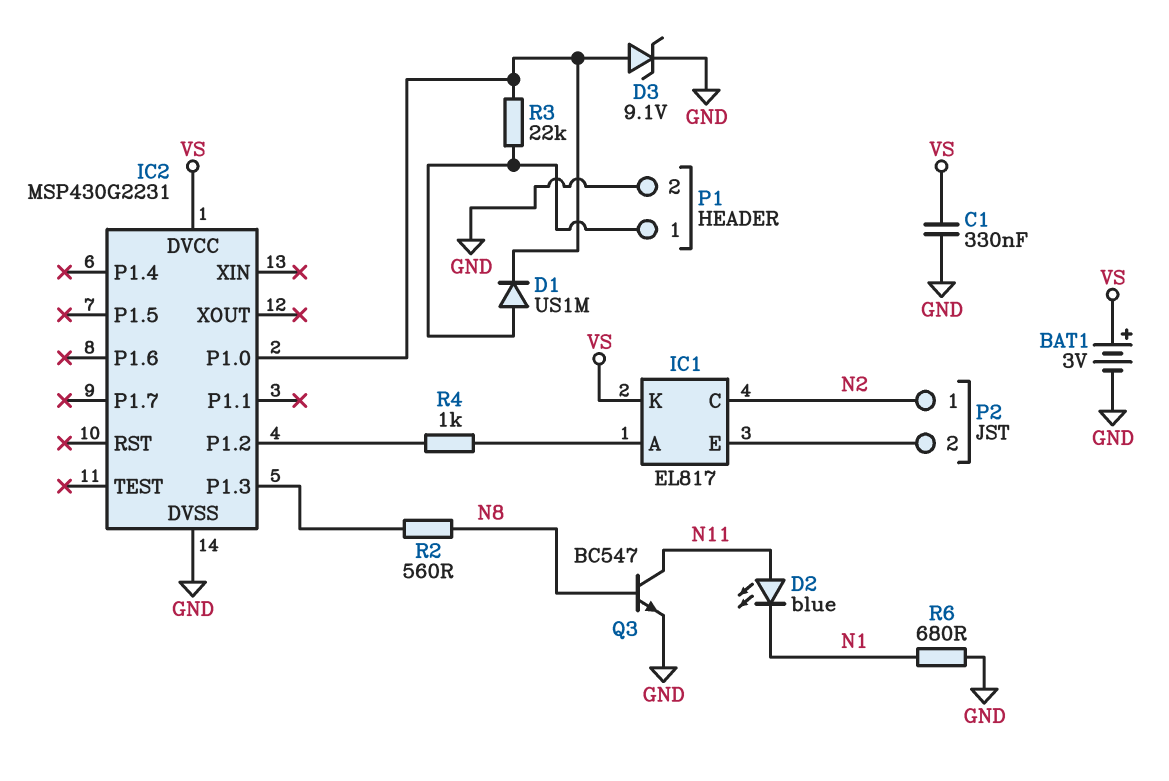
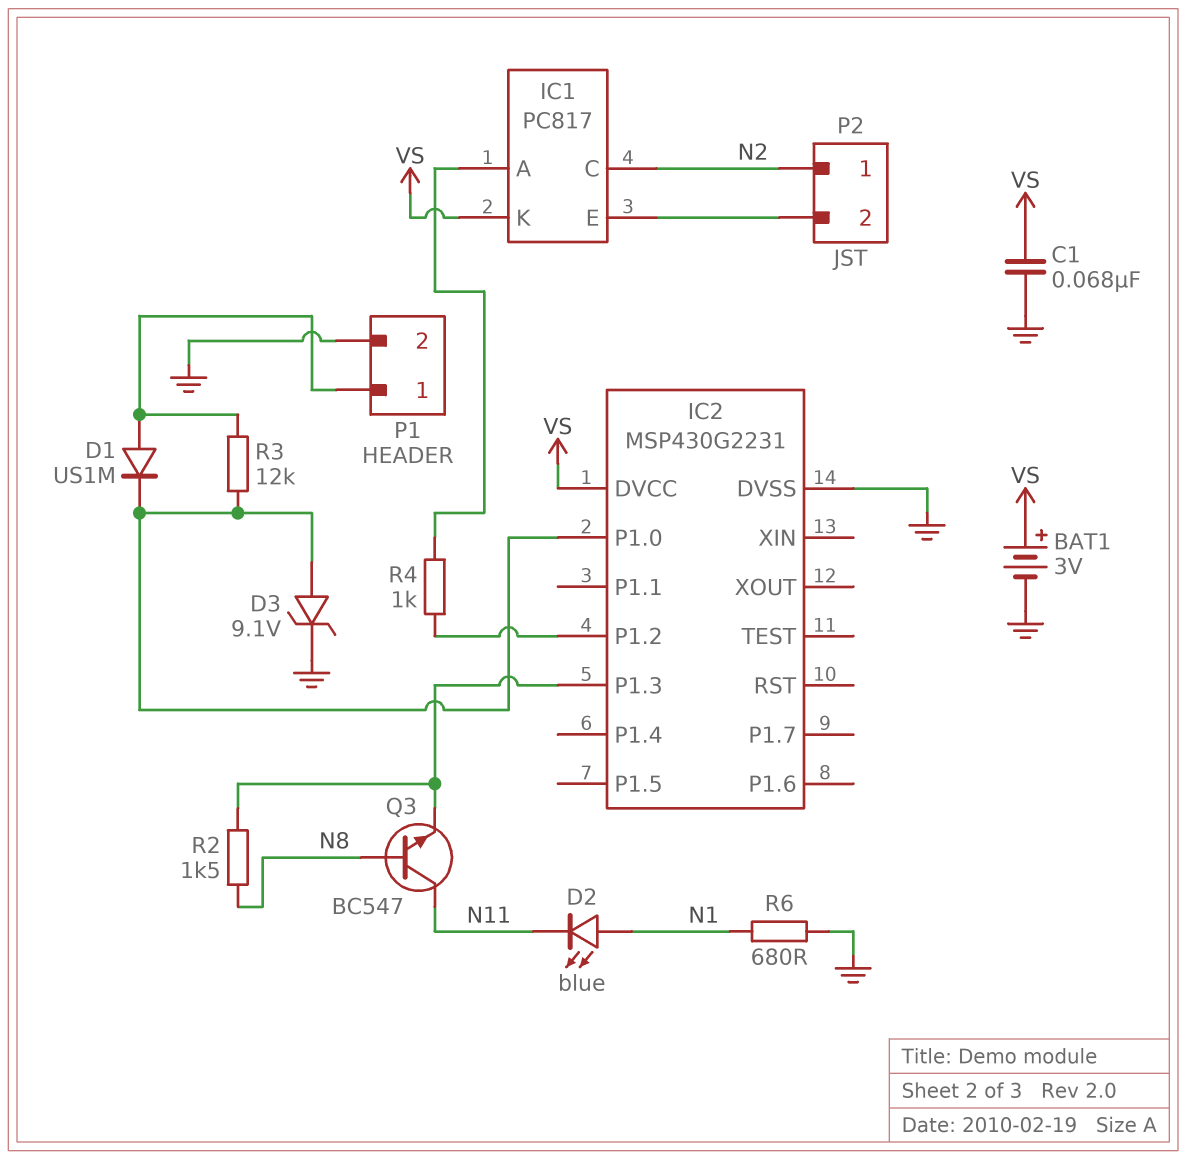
C1: 330nF (GND, VS) -> 68nF (GND, VS)
D2: LED blue (A N11, K N1) -> LED blue (A N1, K N11)
IC1: EL817 -> PC817
Q3: NPN BC547 (B N8, C N11, E GND) -> NPN BC547 (B N8, C N11, E IC2/P1.3)
R2: 560 (IC2/P1.3, N8) -> 1.5k (IC2/P1.3, N8)
R3: 22k (IC2/P1.0, P1/1) -> 12k (IC2/P1.0, P1/1)

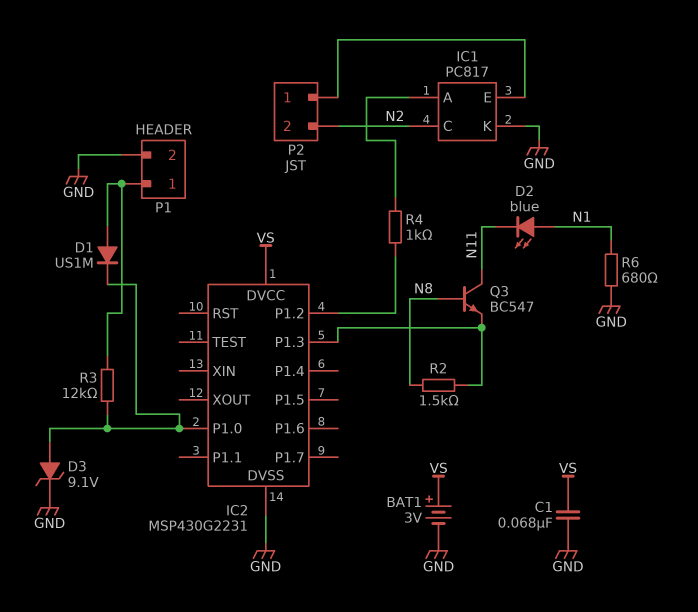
IC1 pin K: VS -> GND
P2 pin 1: N2 -> IC1/E
P2 pin 2: IC1/E -> N2

